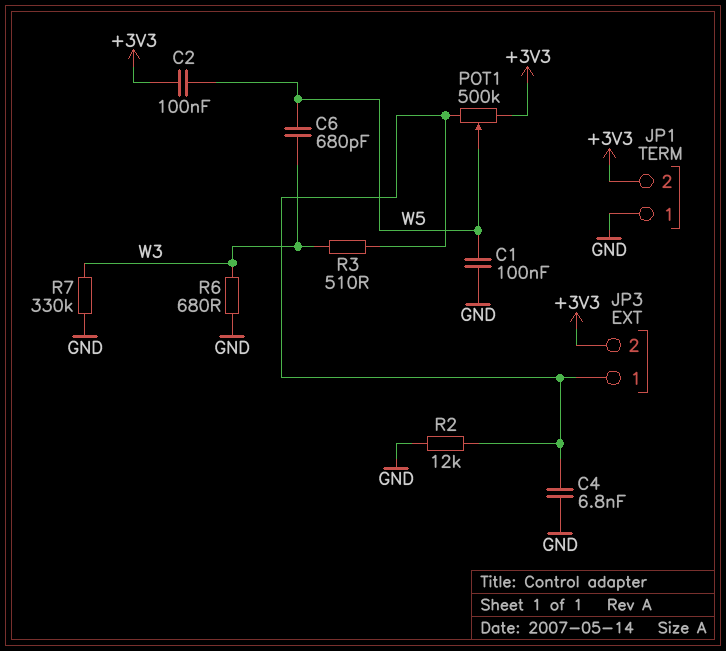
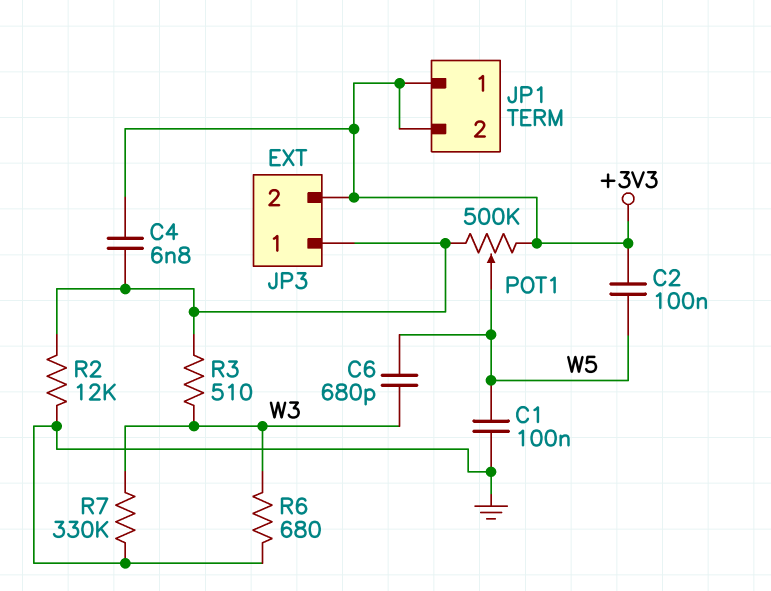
C4: 6.8nF (GND, JP3/1) -> 6.8nF (+3V3, JP3/1)
JP1 pin 1: GND -> +3V3

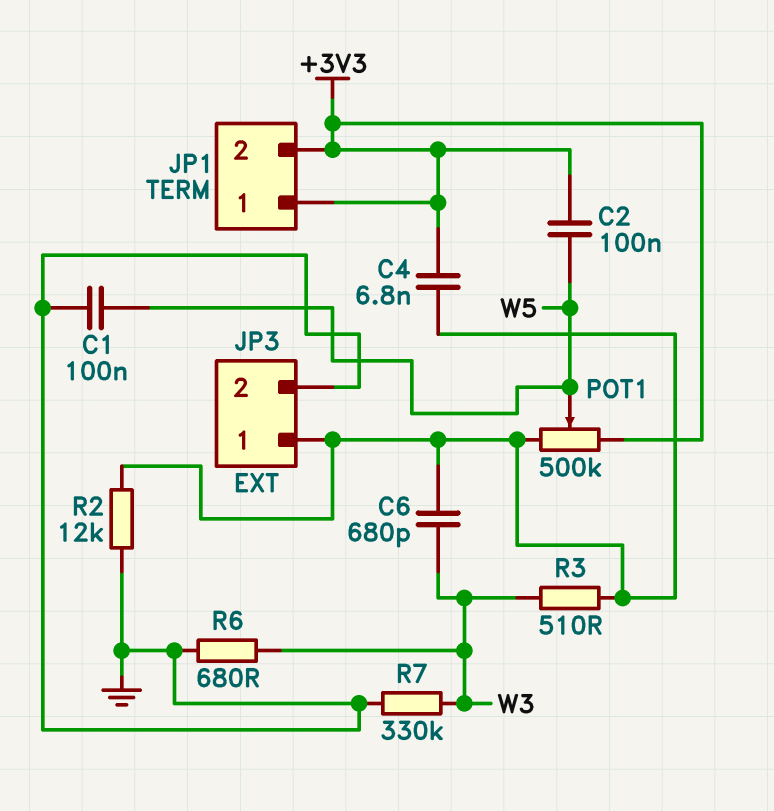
C6: 680pF (W3, W5) -> 680pF (JP3/1, W3)
JP3 pin 2: +3V3 -> GND

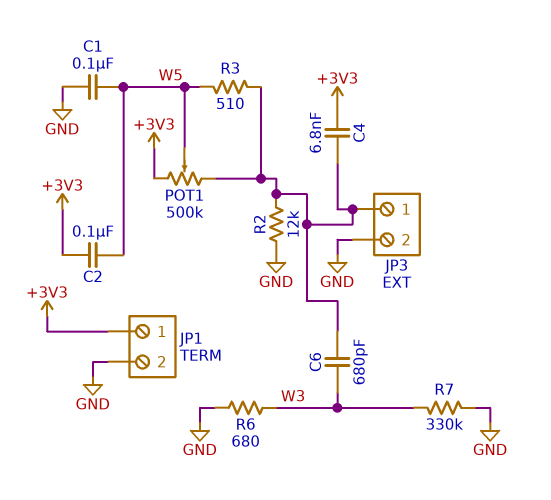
JP1 pin 2: +3V3 -> GND
R3: 510 (JP3/1, W3) -> 510 (JP3/1, W5)

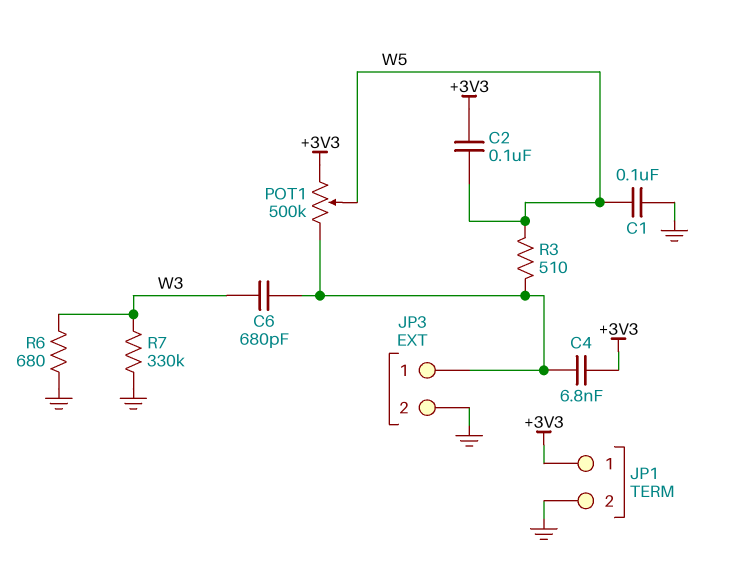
R2: 12k (GND, JP3/1) -> none

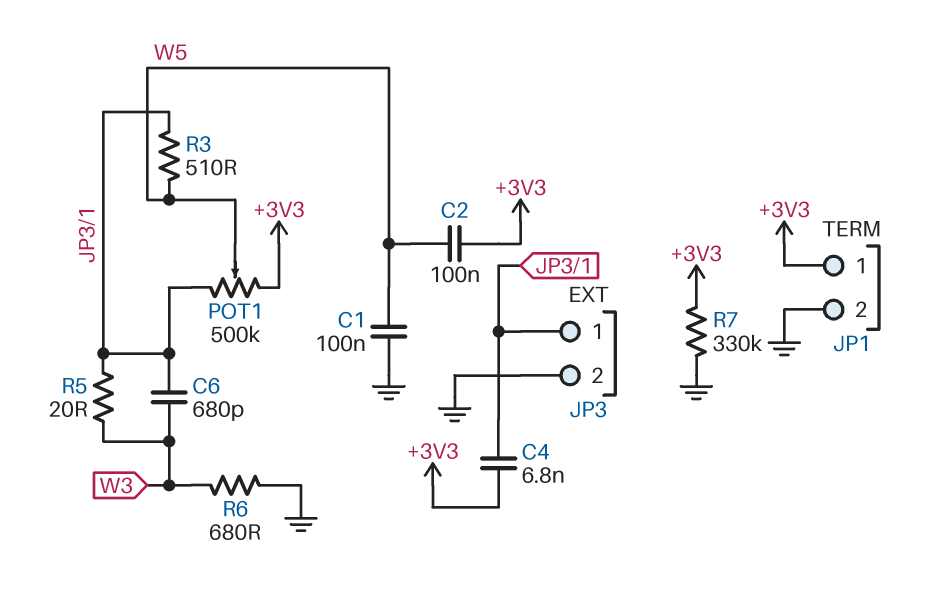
R5: none -> 20 (JP3/1, W3)
R7: 330k (GND, W3) -> 330k (+3V3, GND)

